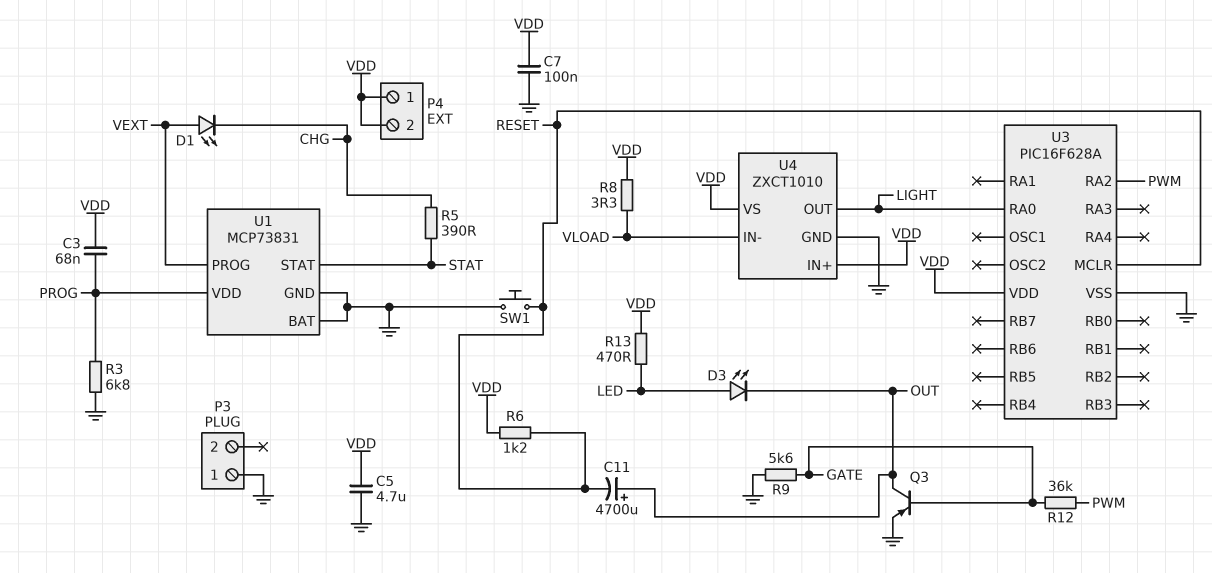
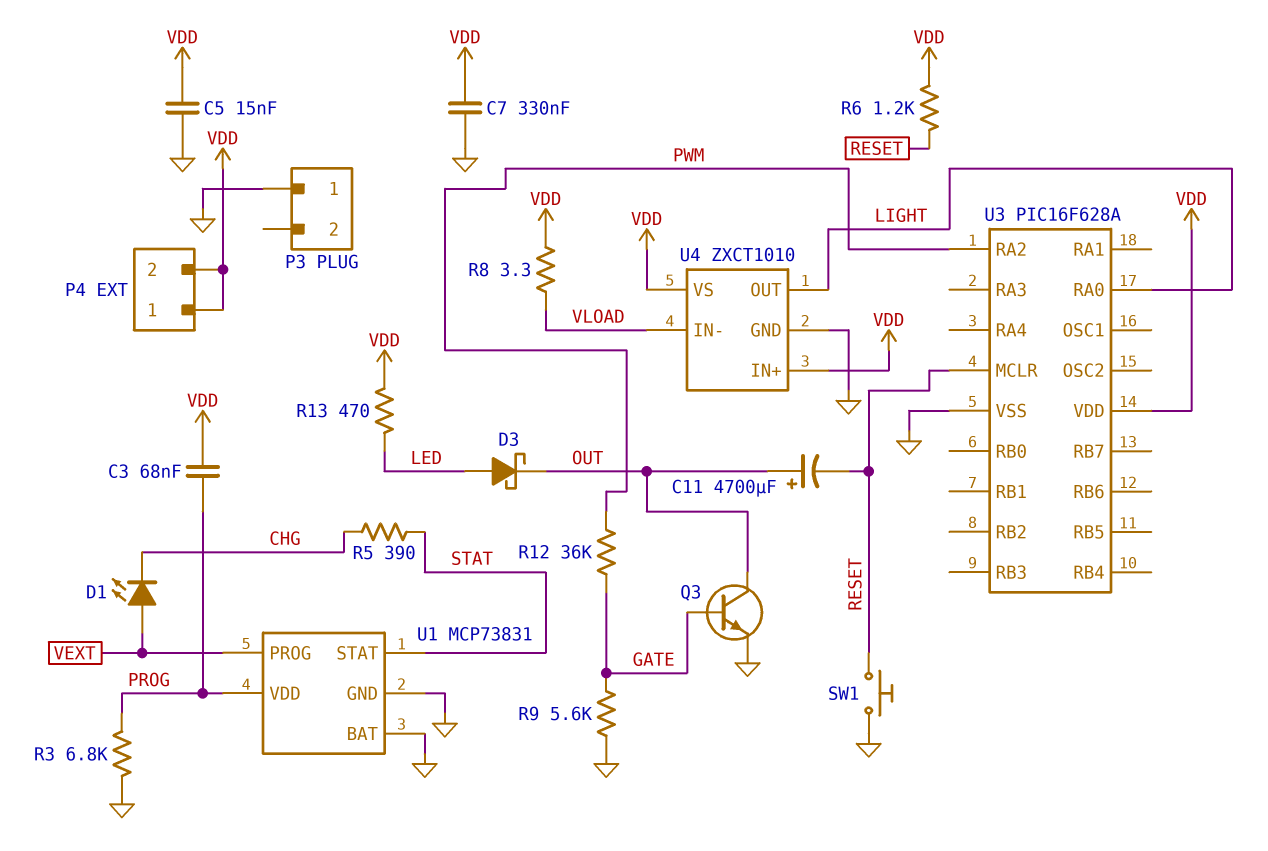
C5: 4.7uF (GND, VDD) -> 15nF (GND, VDD)
C7: 100nF (GND, VDD) -> 330nF (GND, VDD)
D3: LED (A LED, K OUT) -> schottky (A LED, K OUT)
Q3: PNP (B GATE, C OUT, E GND) -> NPN (B GATE, C OUT, E GND)

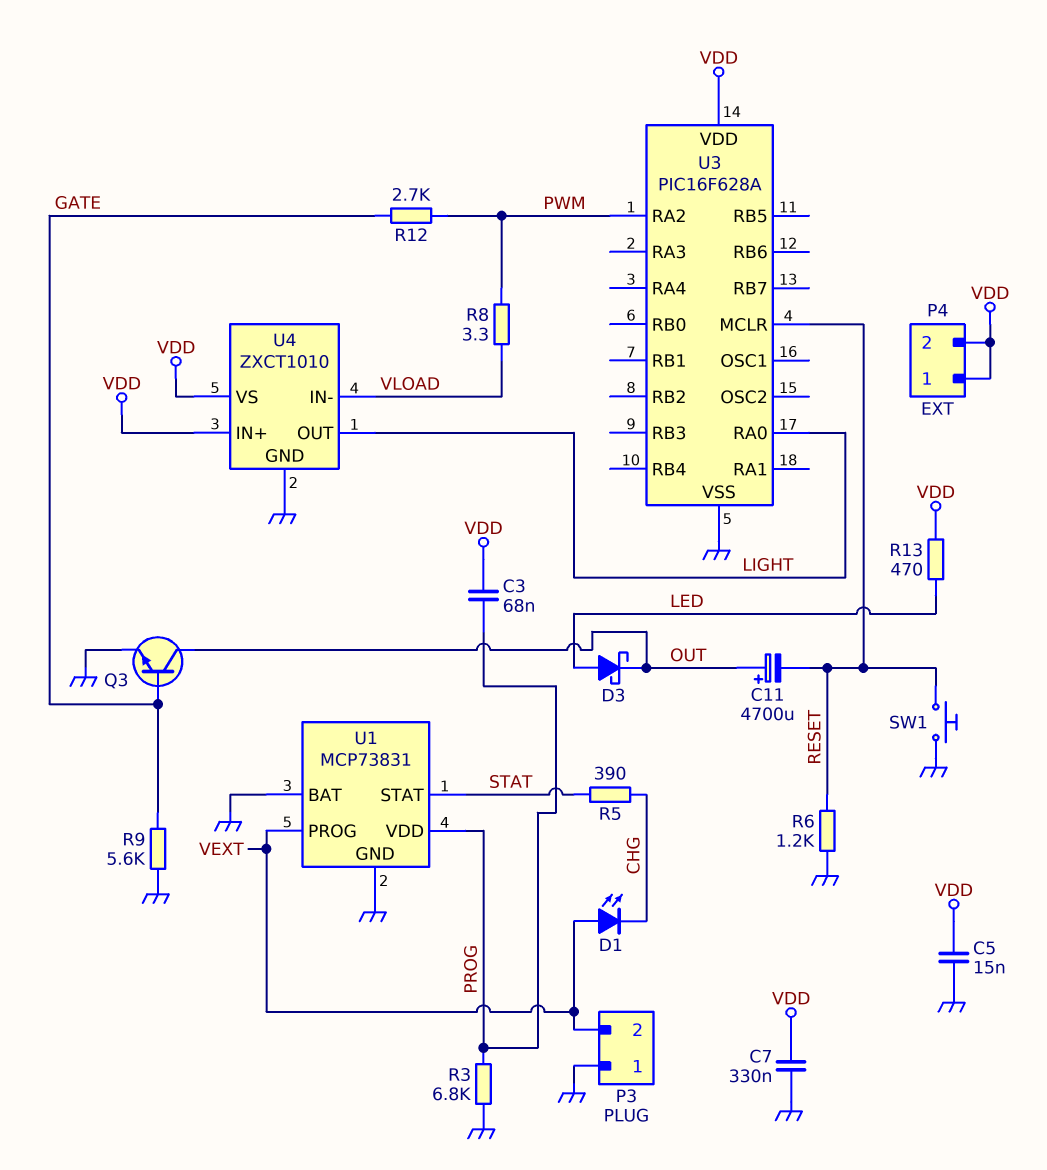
P3 pin 2: none -> VEXT
R6: 1.2k (RESET, VDD) -> 1.2k (GND, RESET)
R8: 3.3 (VDD, VLOAD) -> 3.3 (PWM, VLOAD)
R12: 36k (GATE, PWM) -> 2.7k (GATE, PWM)

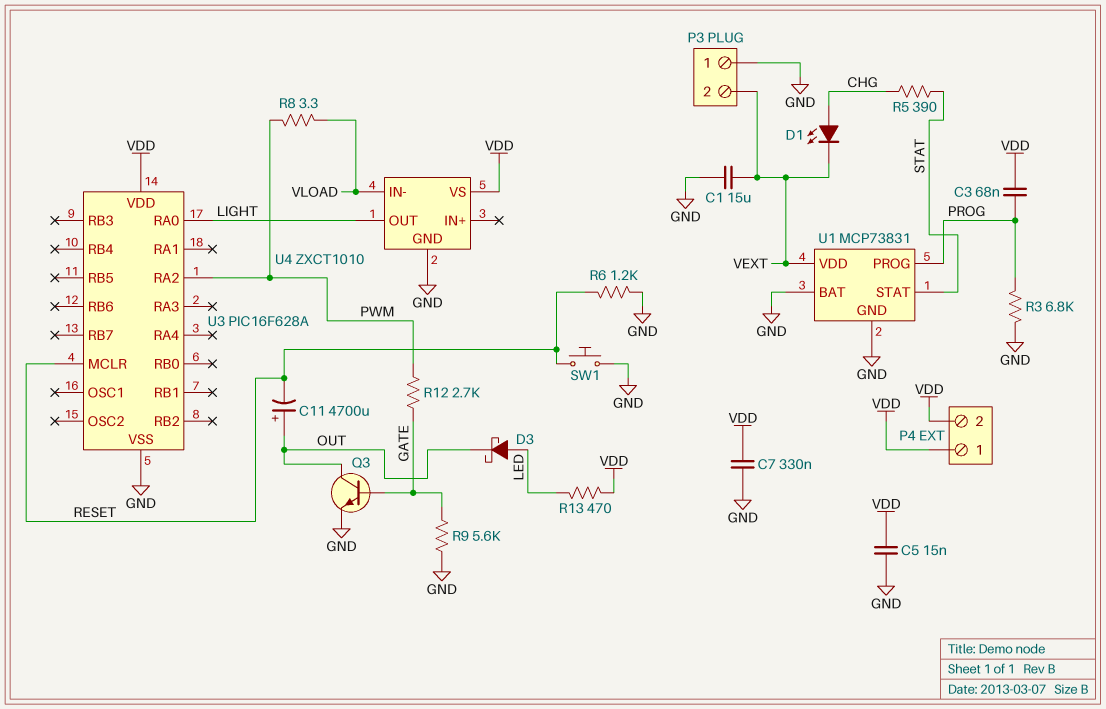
C1: none -> 15uF (GND, VEXT)
D1: LED (A VEXT, K CHG) -> LED (A CHG, K VEXT)
U1 pin PROG: VEXT -> PROG
U1 pin VDD: PROG -> VEXT
U4 pin IN+: VDD -> none

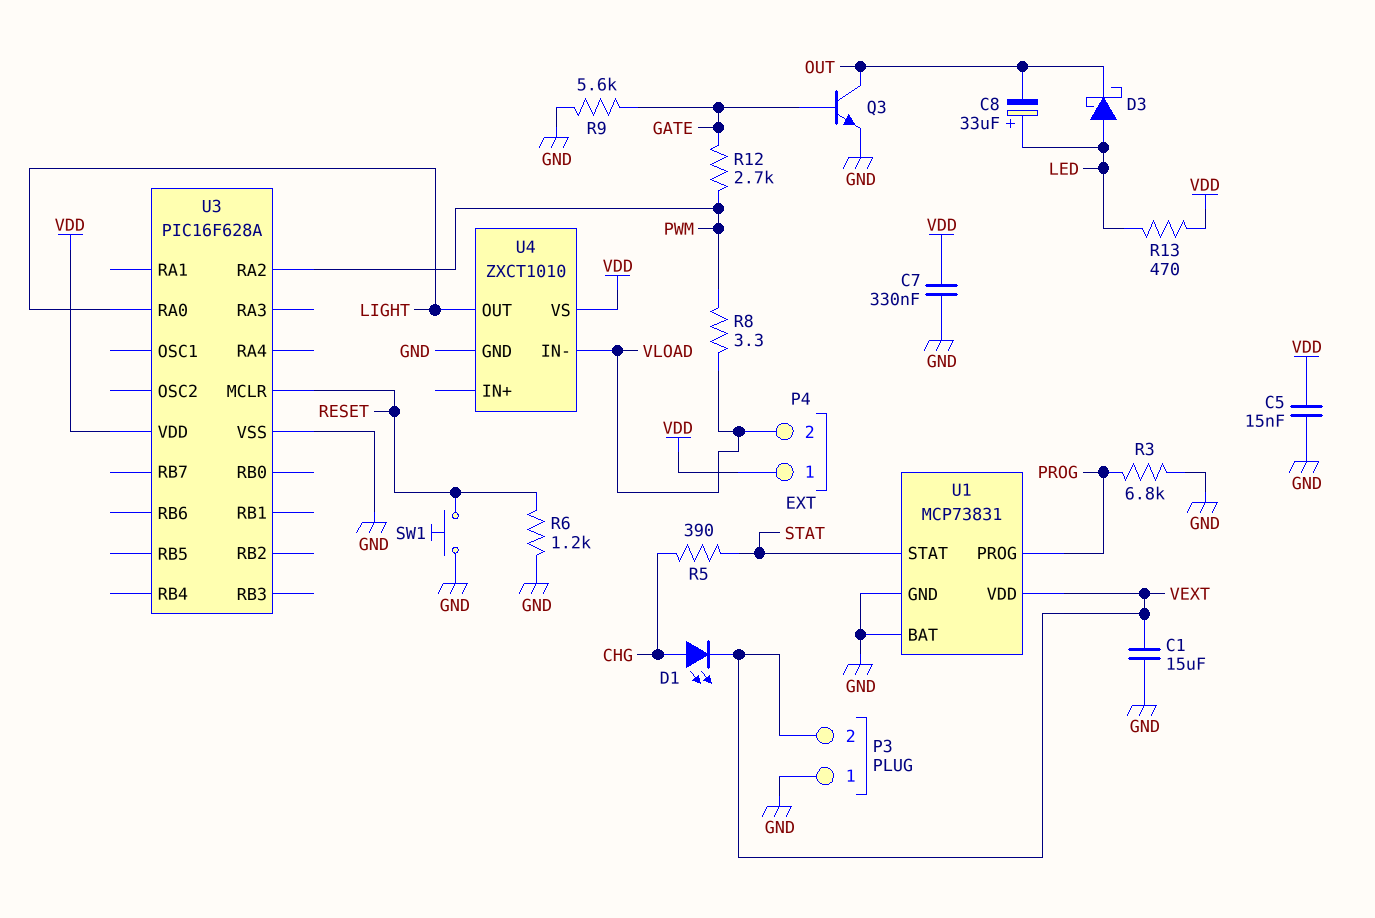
C3: 68nF (PROG, VDD) -> none
C8: none -> 33uF (plus LED, minus OUT)
C11: 4700uF (plus OUT, minus RESET) -> none
P4 pin 2: VDD -> VLOAD

